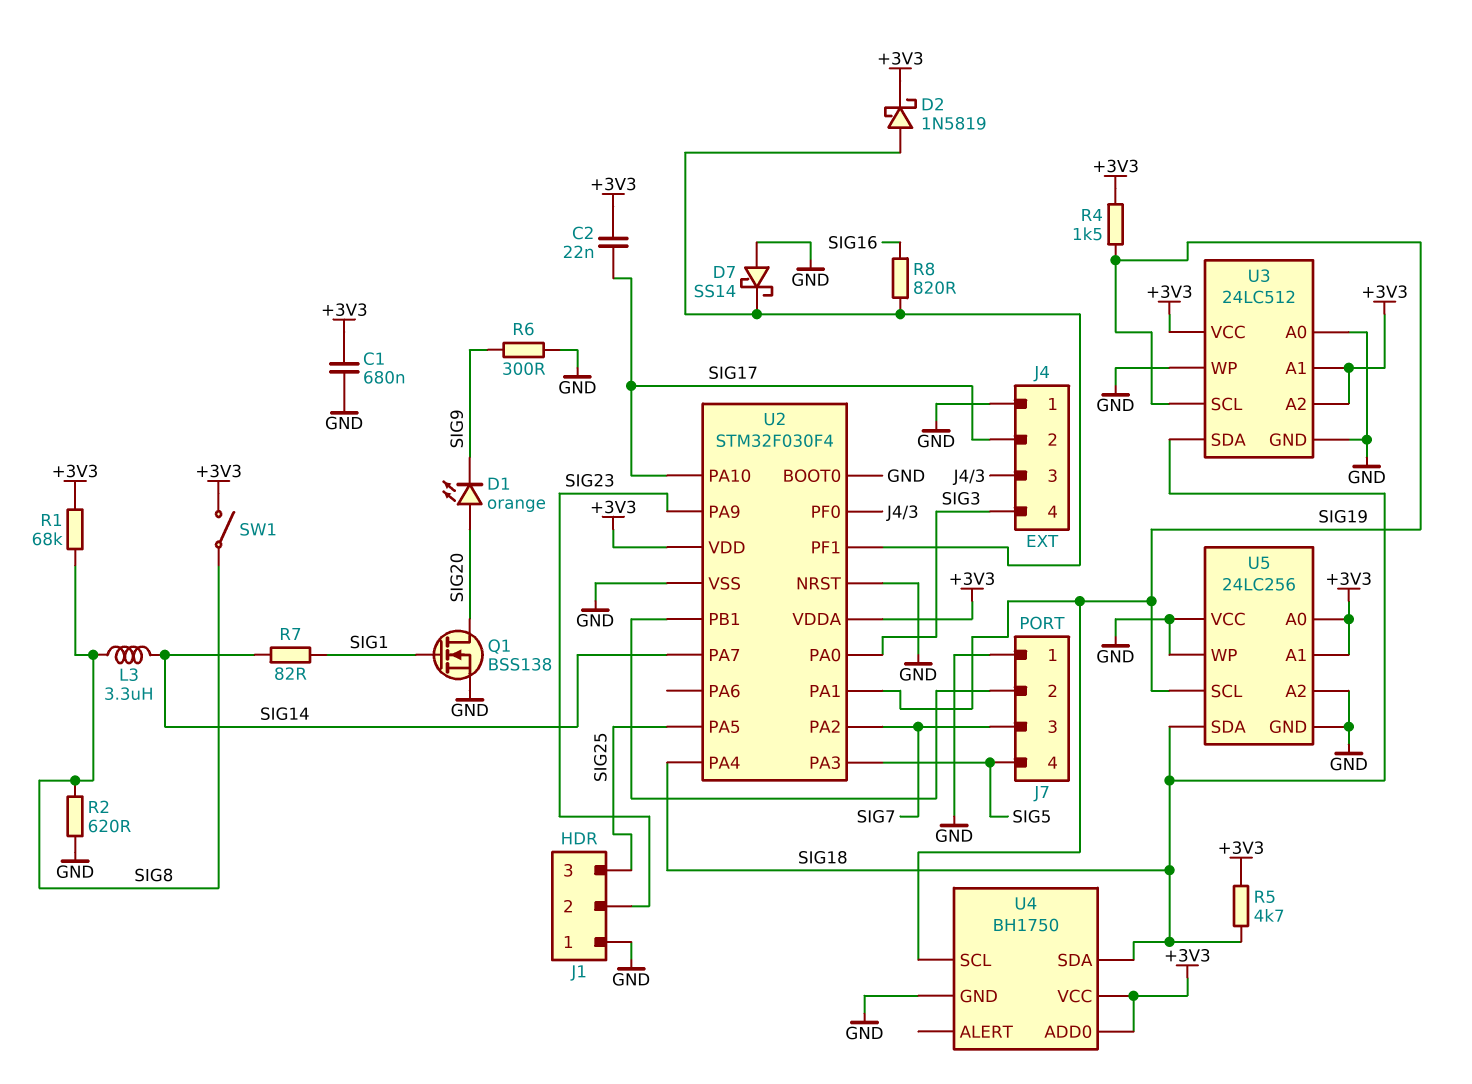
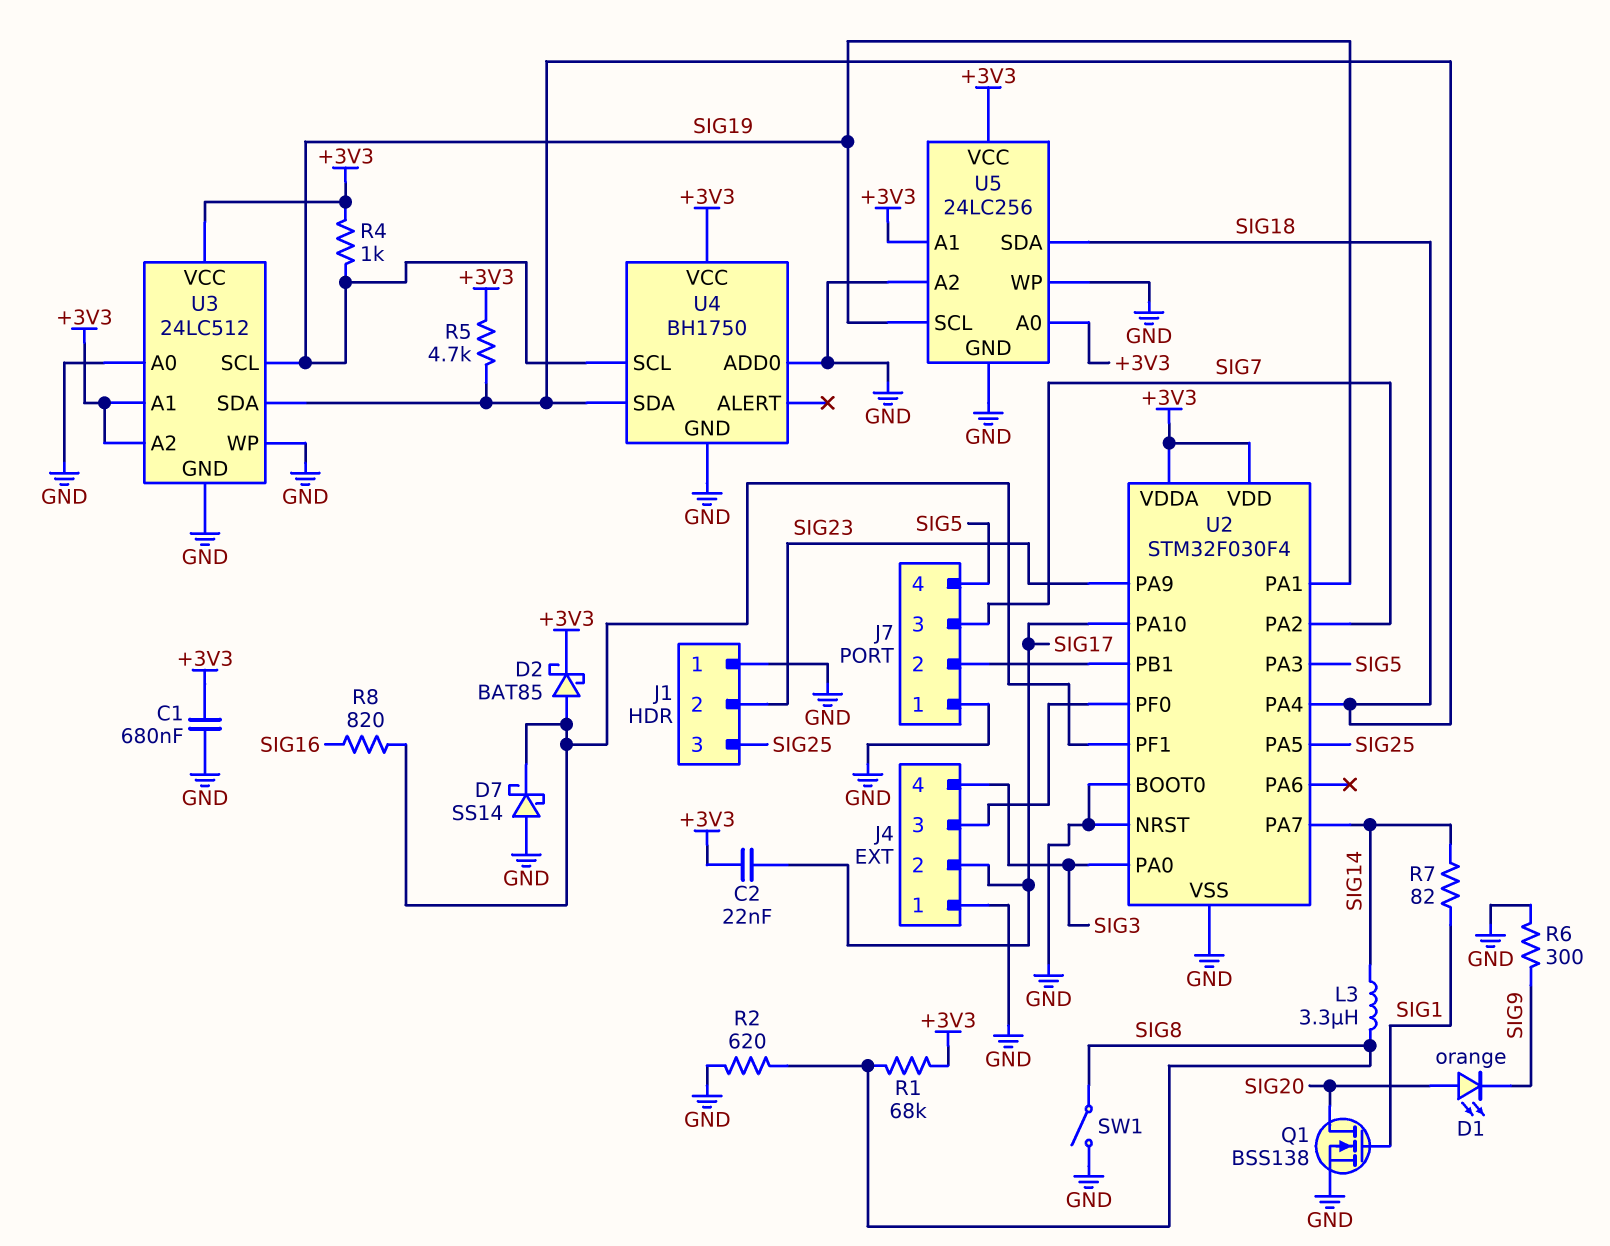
D2: schottky 1N5819 (A U2/PF1, K +3V3) -> schottky BAT85 (A U2/PF1, K +3V3)
R4: 1.5k (+3V3, SIG19) -> 1k (+3V3, SIG19)
SW1: switch (+3V3, SIG8) -> switch (GND, SIG8)
U4 pin ADD0: +3V3 -> GND
U5 pin VCC: GND -> +3V3

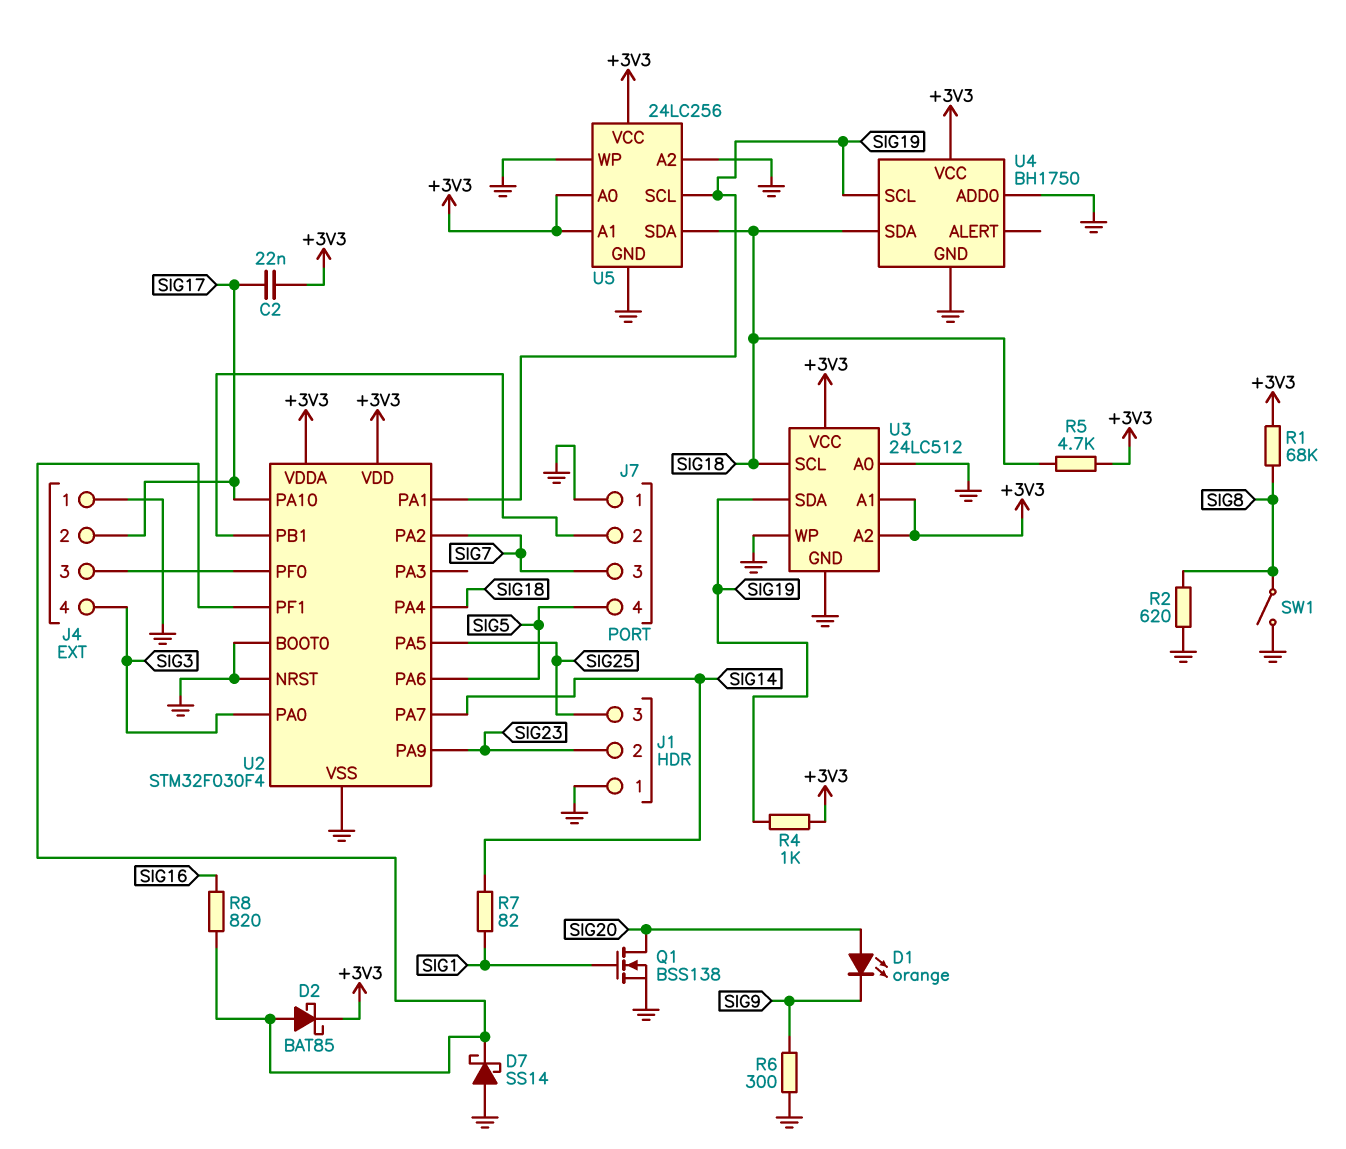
C1: 680nF (+3V3, GND) -> none
L3: 3.3uH (SIG8, SIG14) -> none
U2 pin PA3: SIG5 -> none
U2 pin PA6: none -> SIG5
U3 pin SCL: SIG19 -> SIG18
U3 pin SDA: SIG18 -> SIG19

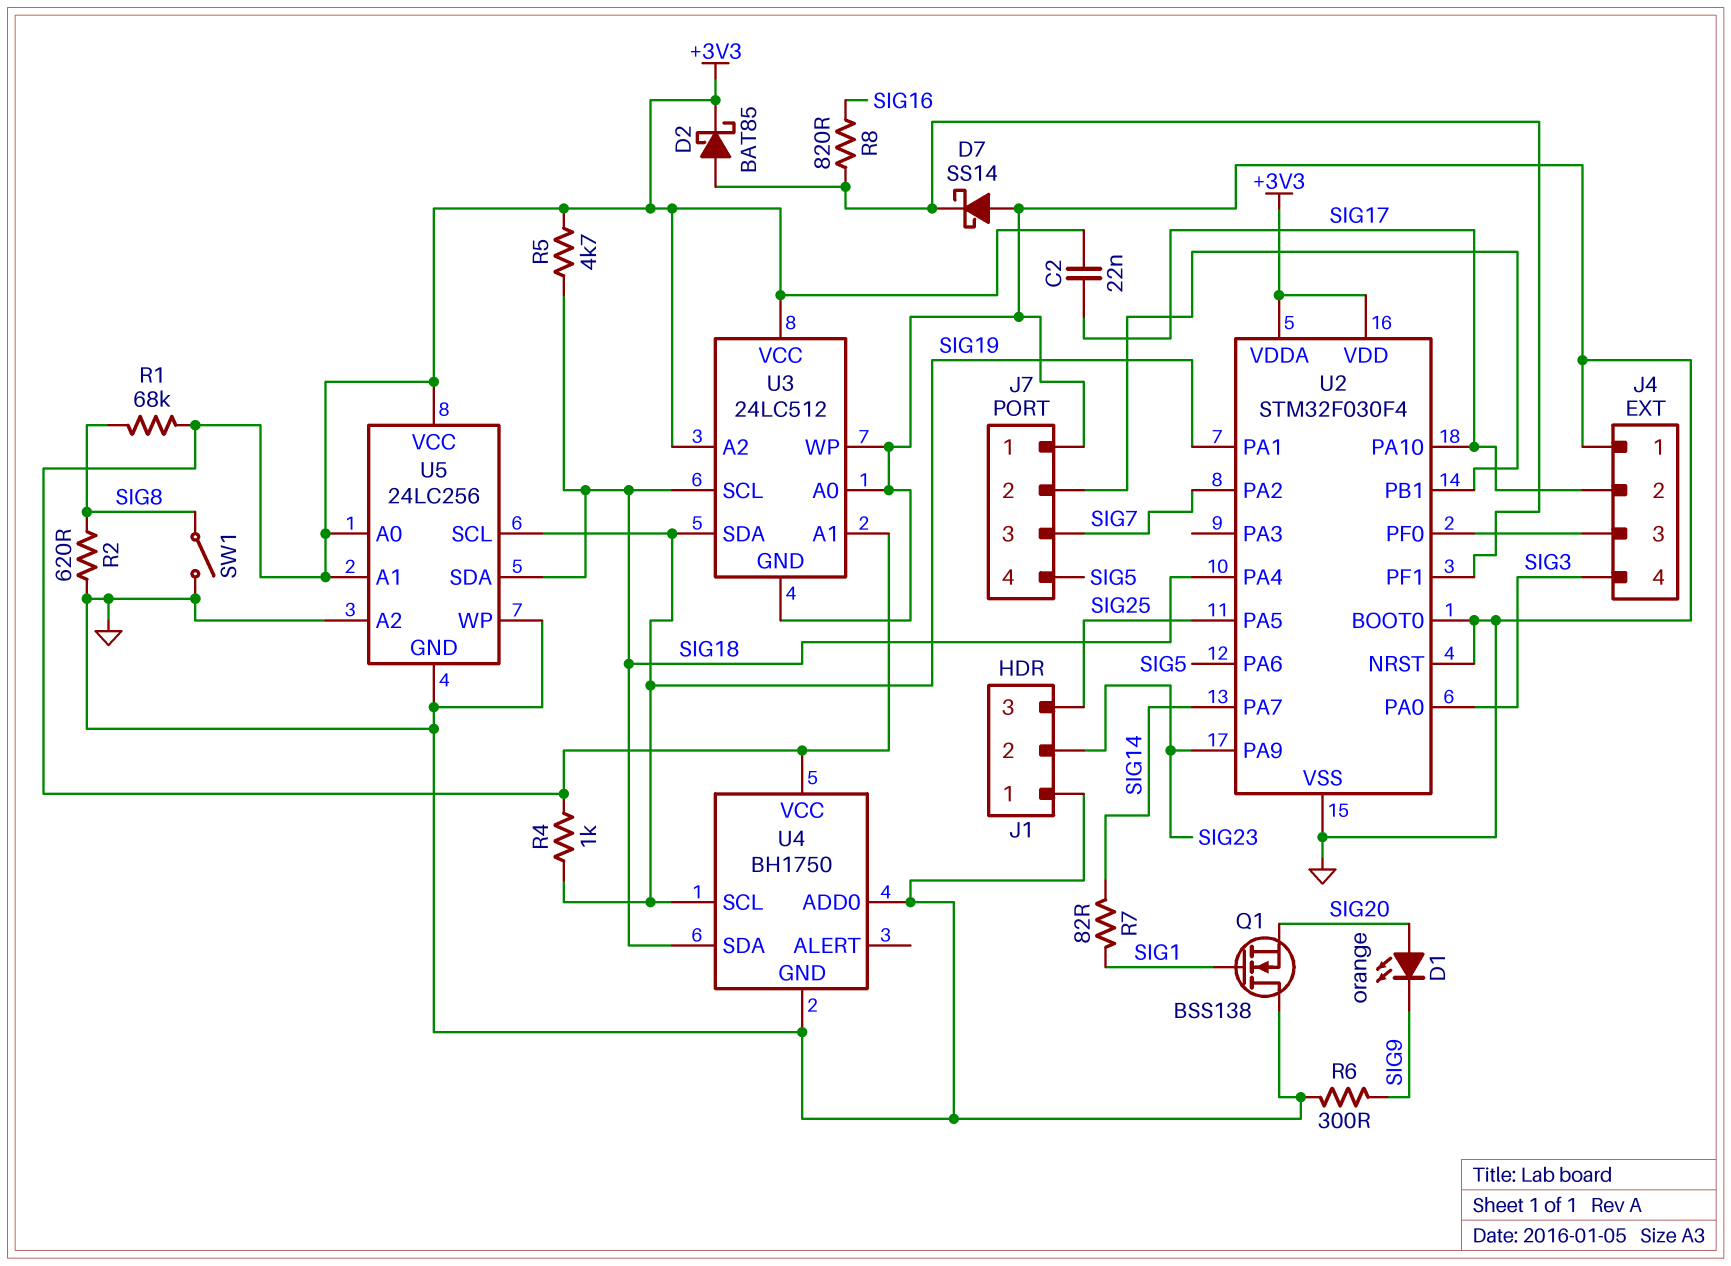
Q1: NMOS BSS138 (G SIG1, D SIG20, S GND) -> NMOS BSS138 (G SIG1, D GND, S SIG20)

